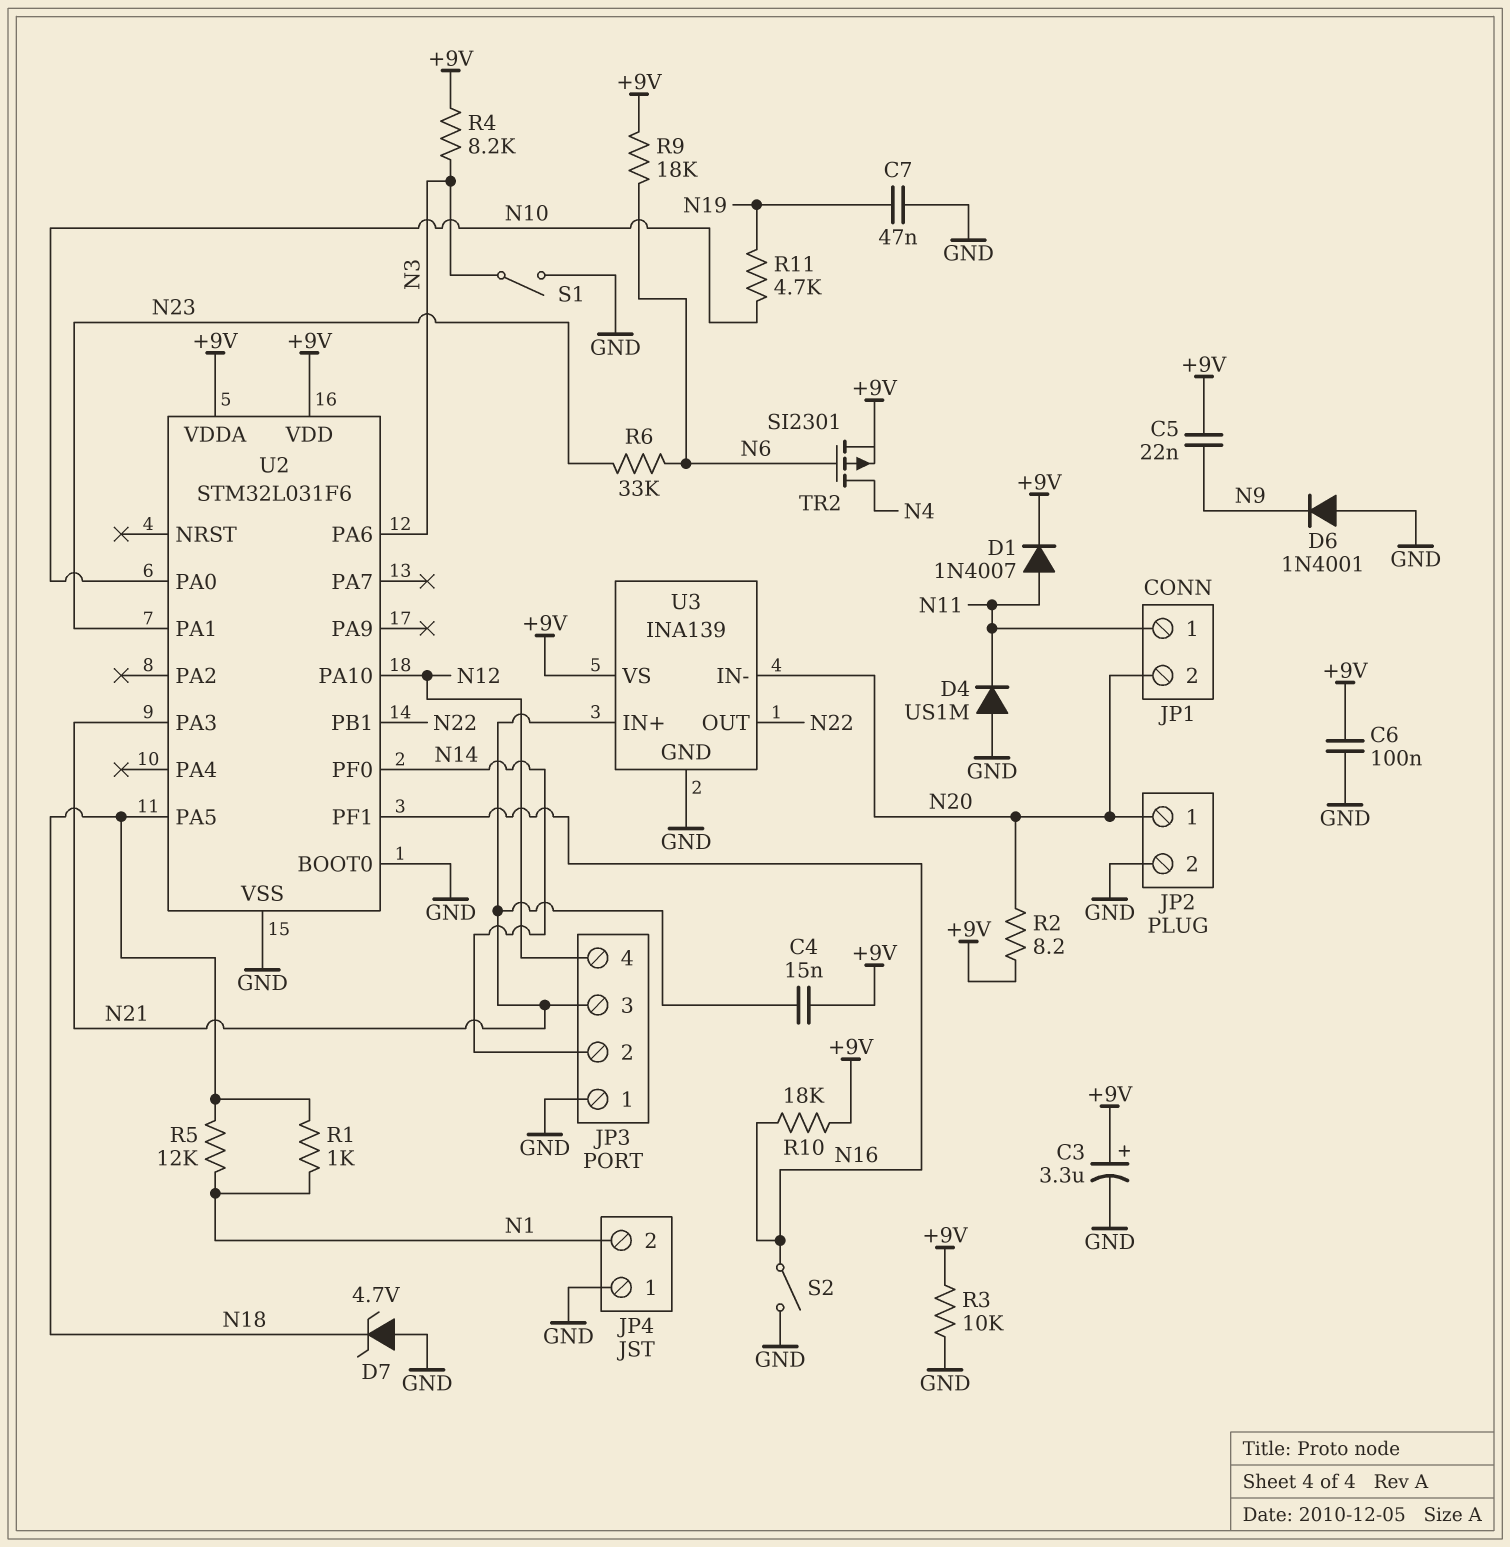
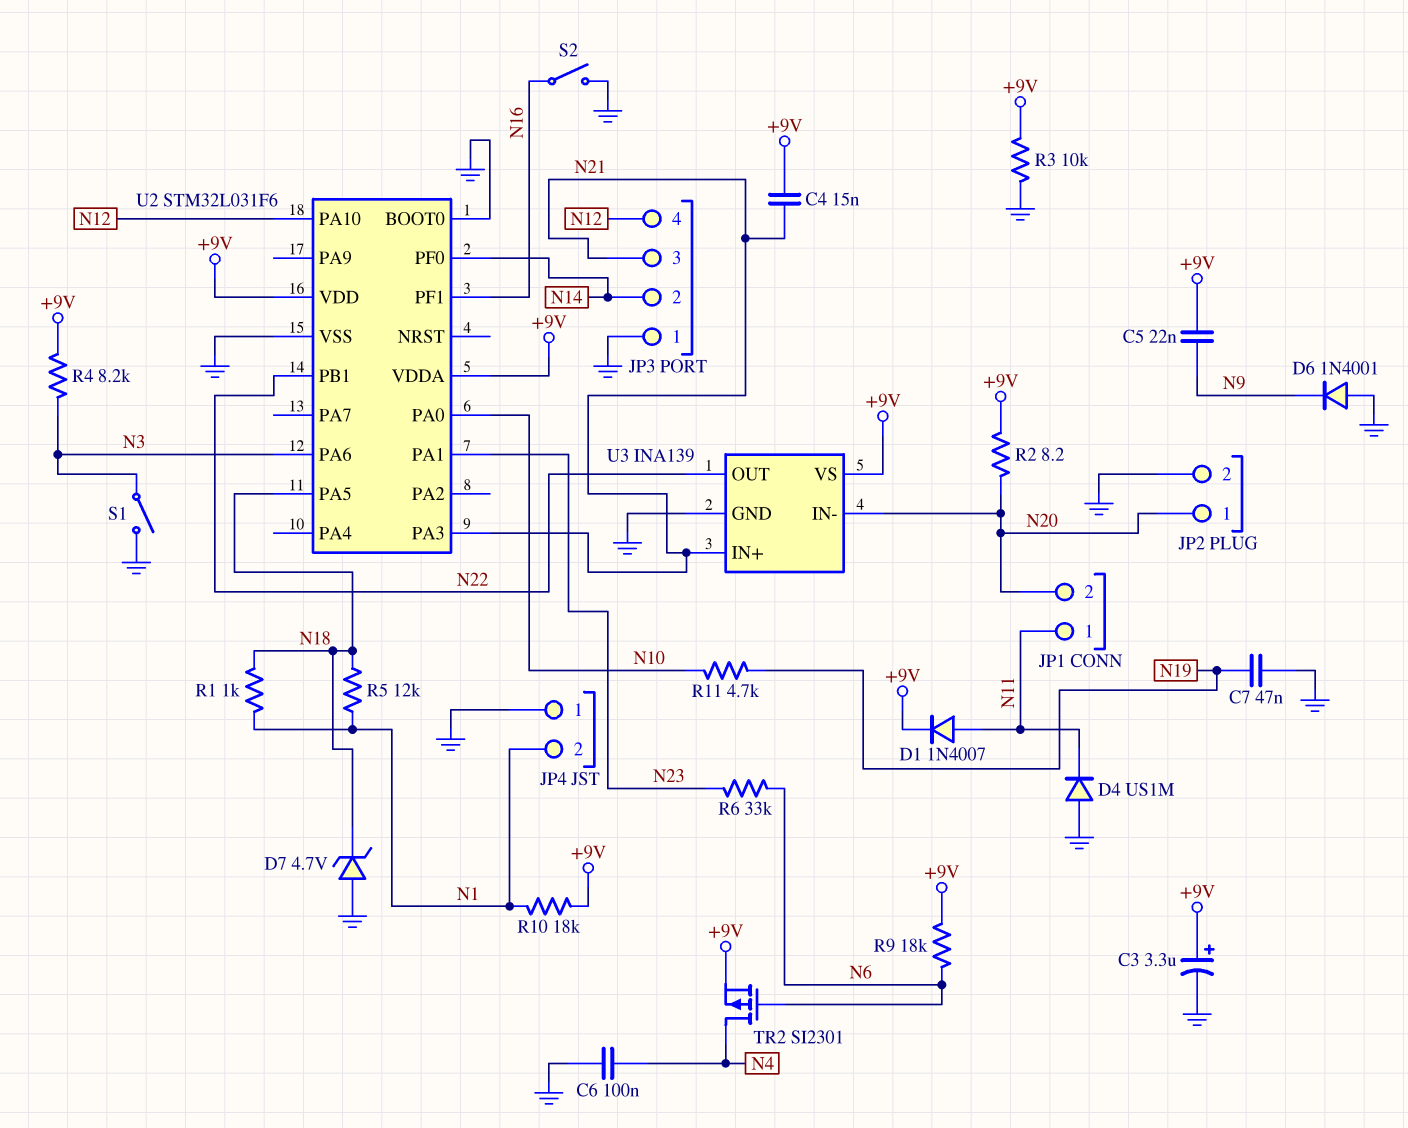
C6: 100nF (+9V, GND) -> 100nF (GND, N4)
R10: 18k (+9V, N16) -> 18k (+9V, N1)

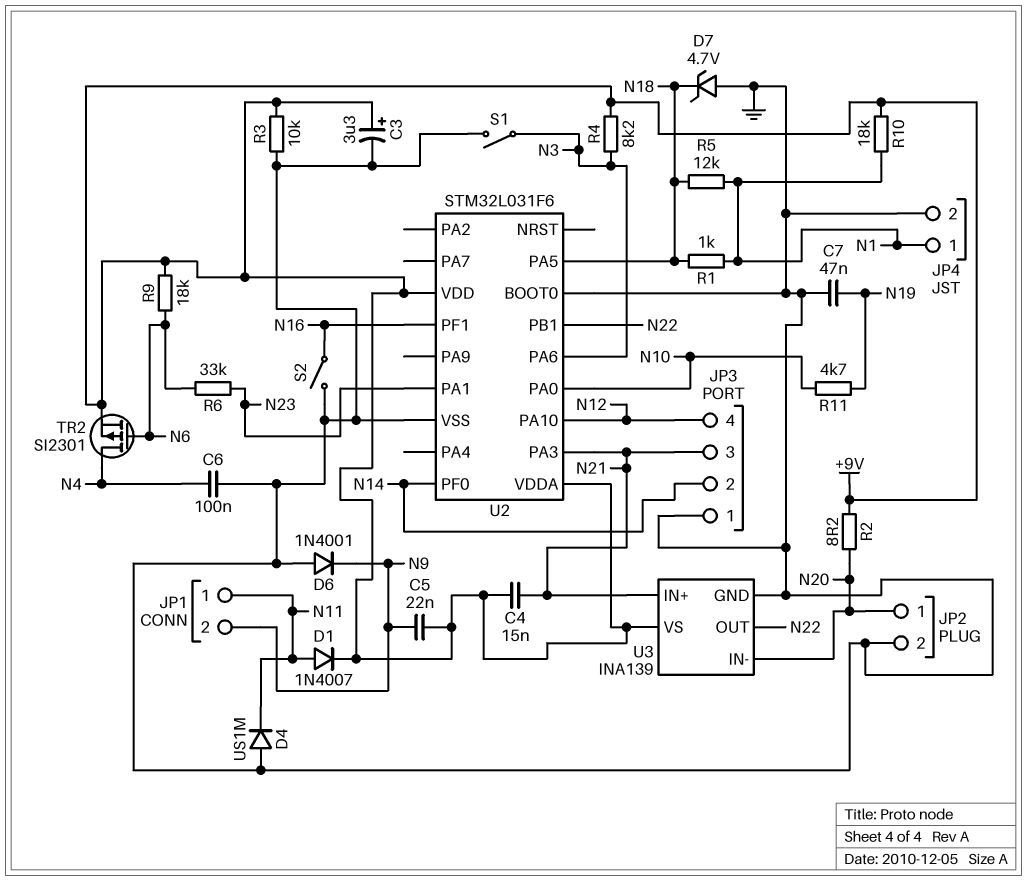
JP1 pin 2: N20 -> N9
JP4 pin 1: GND -> N1
JP4 pin 2: N1 -> GND

